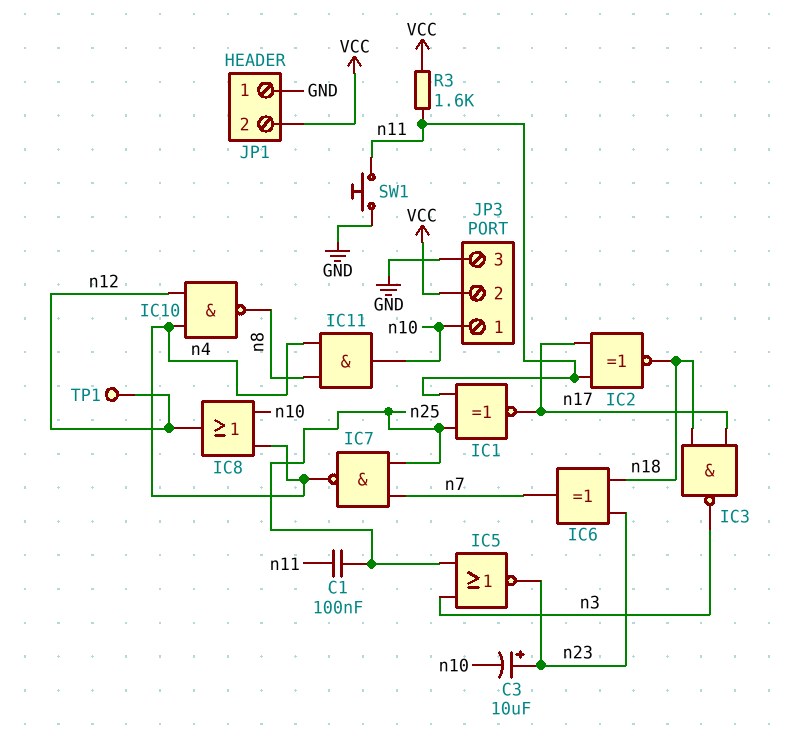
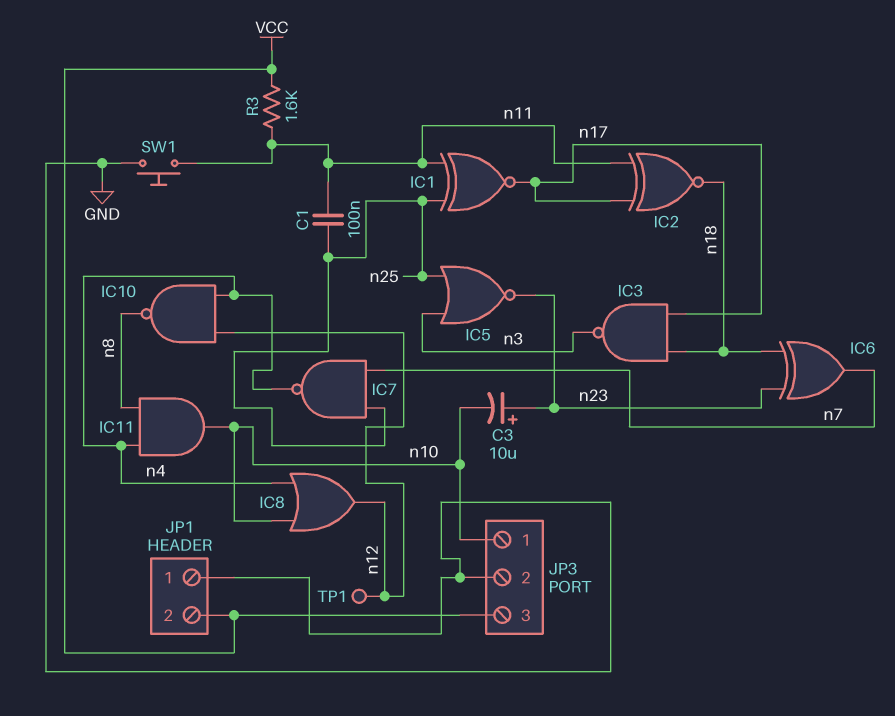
JP3 pin 2: VCC -> GND
JP3 pin 3: GND -> VCC

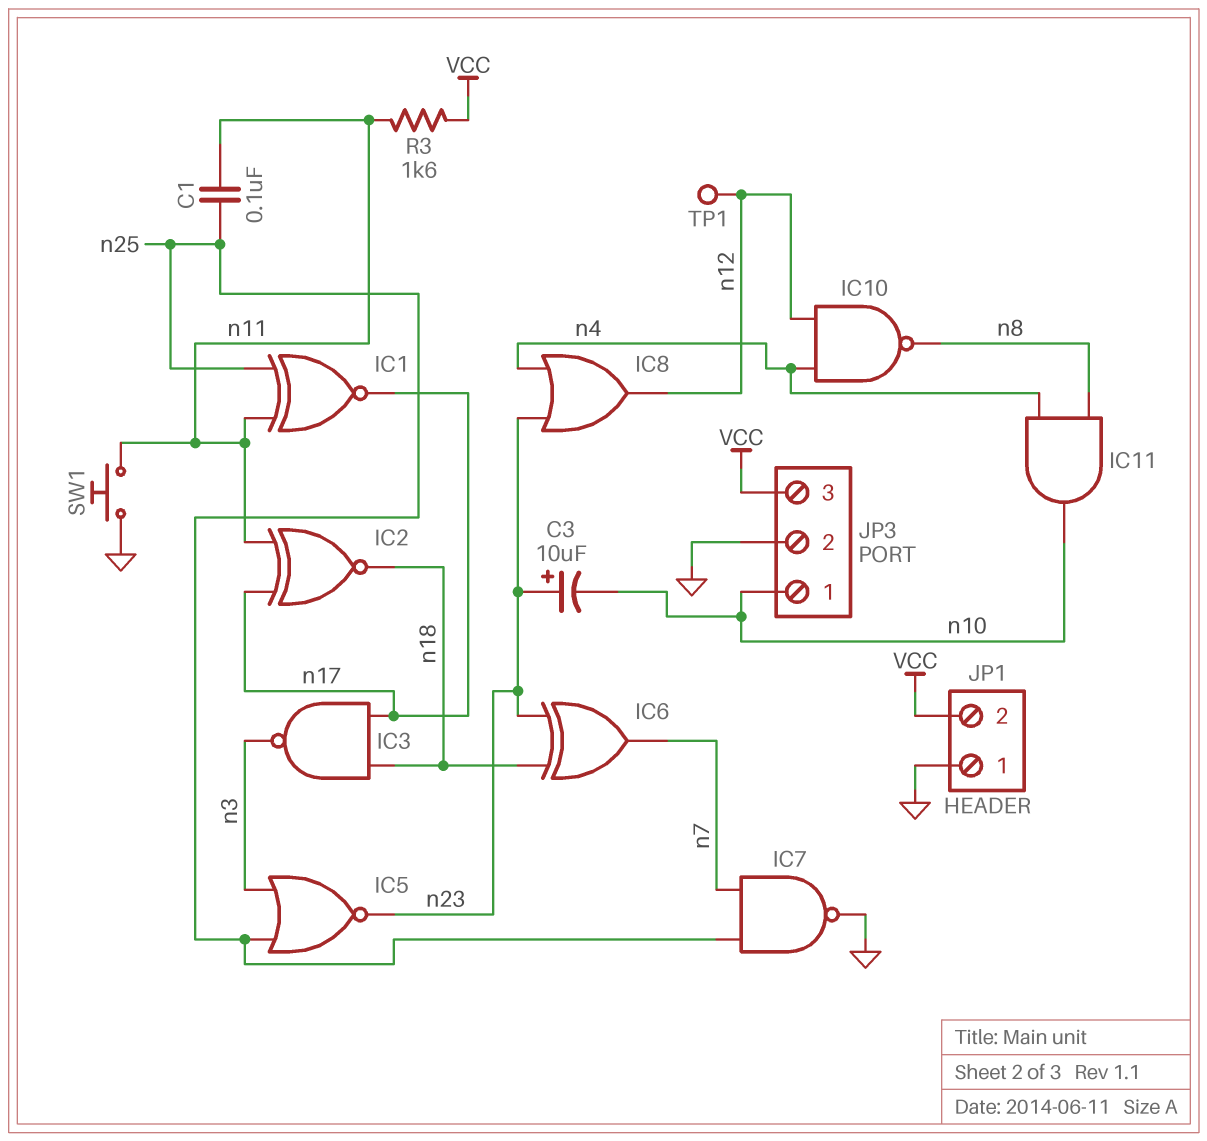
IC7: NAND (in n7, in n25, out n4) -> NAND (in n7, in n25, out GND)
IC8: OR (in n4, in n10, out n12) -> OR (in n4, in n23, out n12)

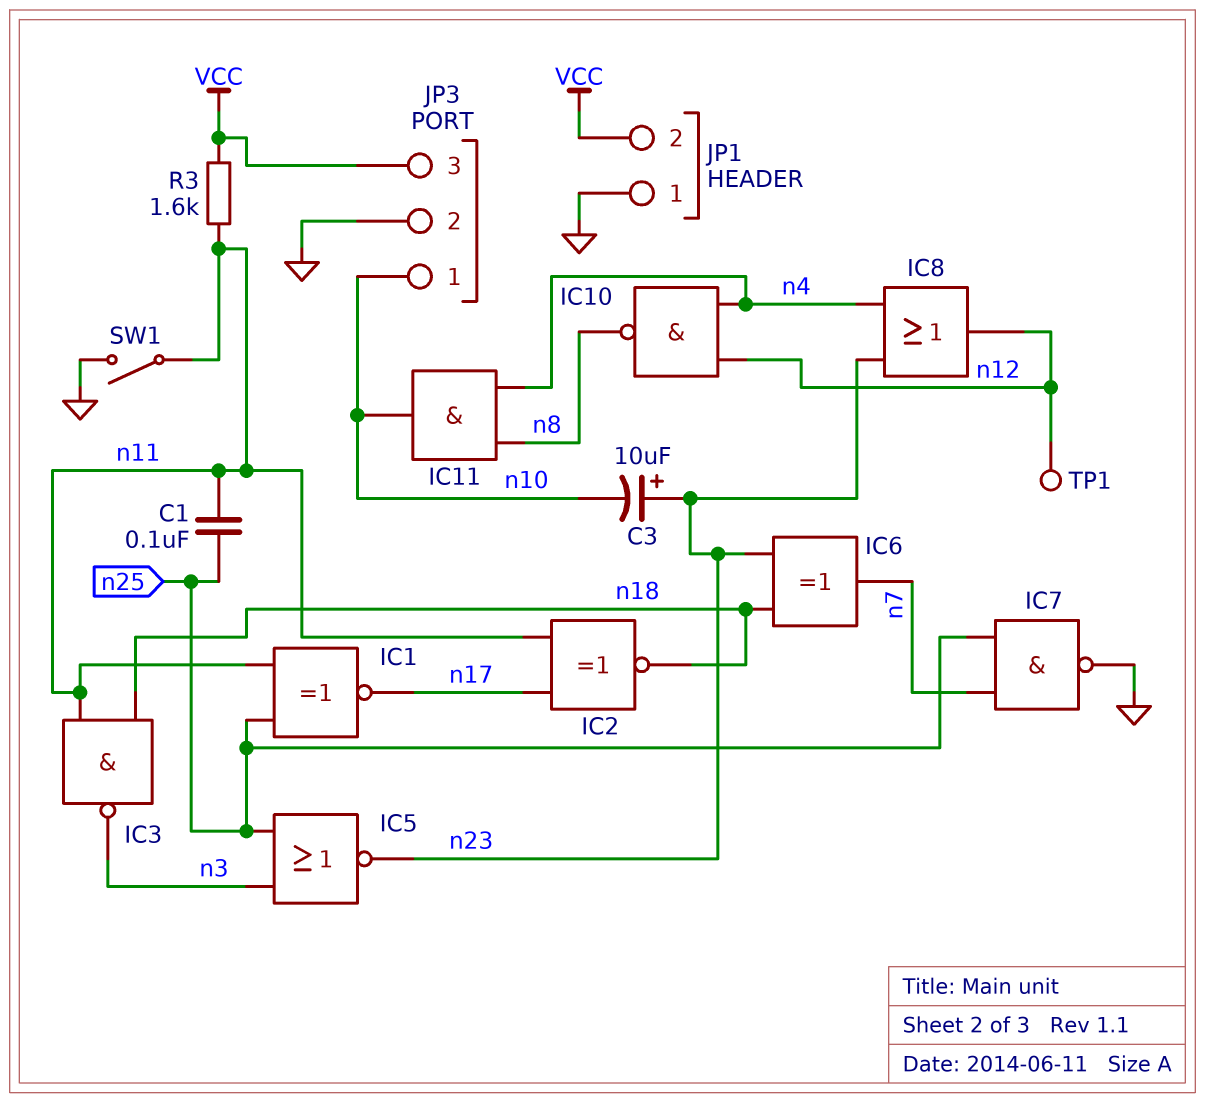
IC3: NAND (in n17, in n18, out n3) -> NAND (in n11, in n18, out n3)
SW1: button (GND, n11) -> switch (GND, n11)

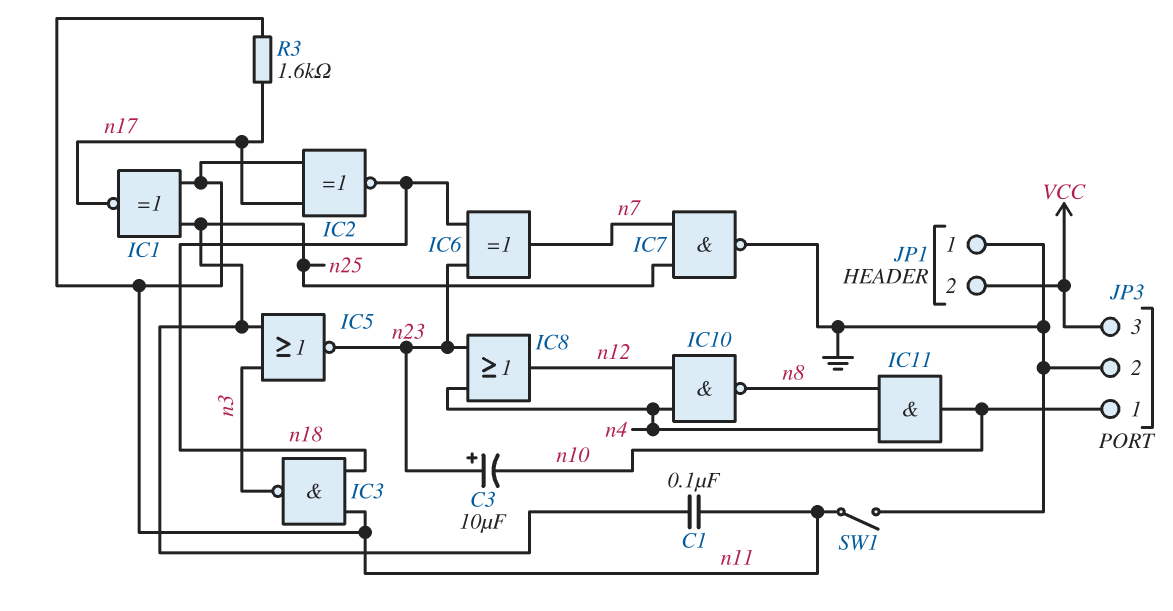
R3: 1.6k (VCC, n11) -> 1.6k (n11, n17)
TP1: test point (n12) -> none

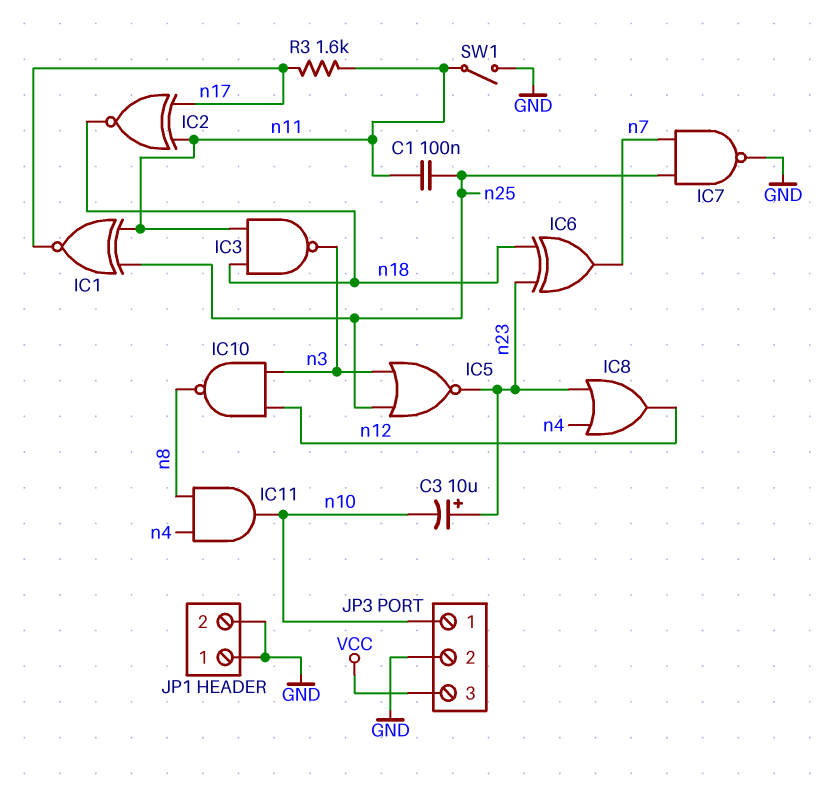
IC10: NAND (in n4, in n12, out n8) -> NAND (in n3, in n12, out n8)
JP1 pin 2: VCC -> GND

